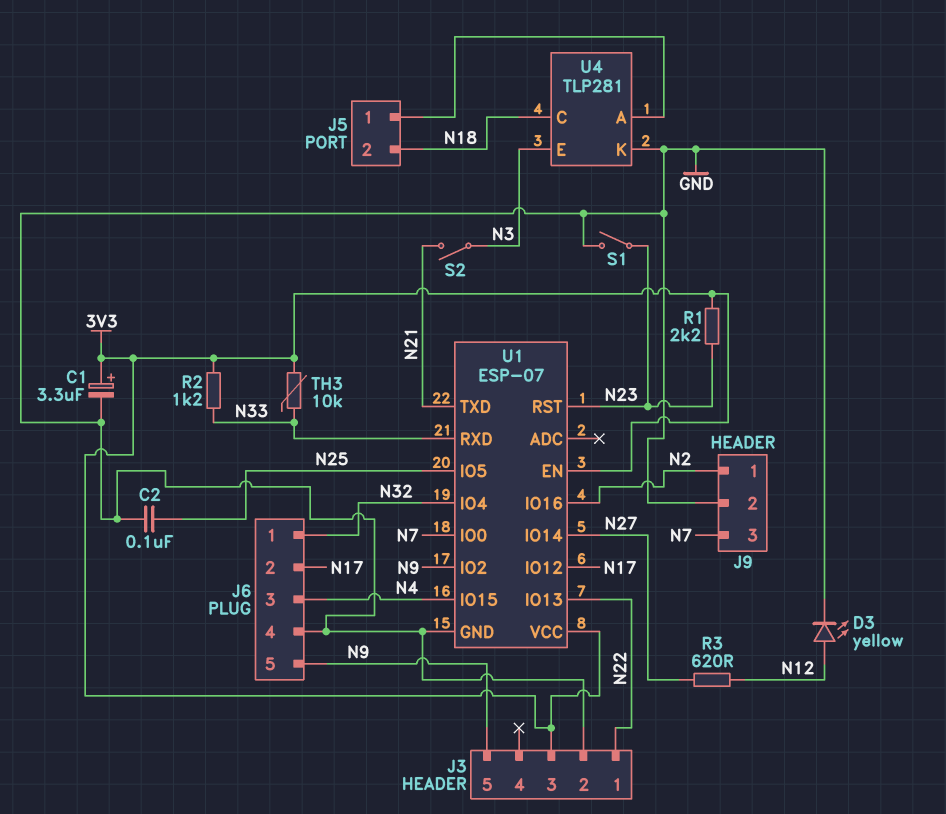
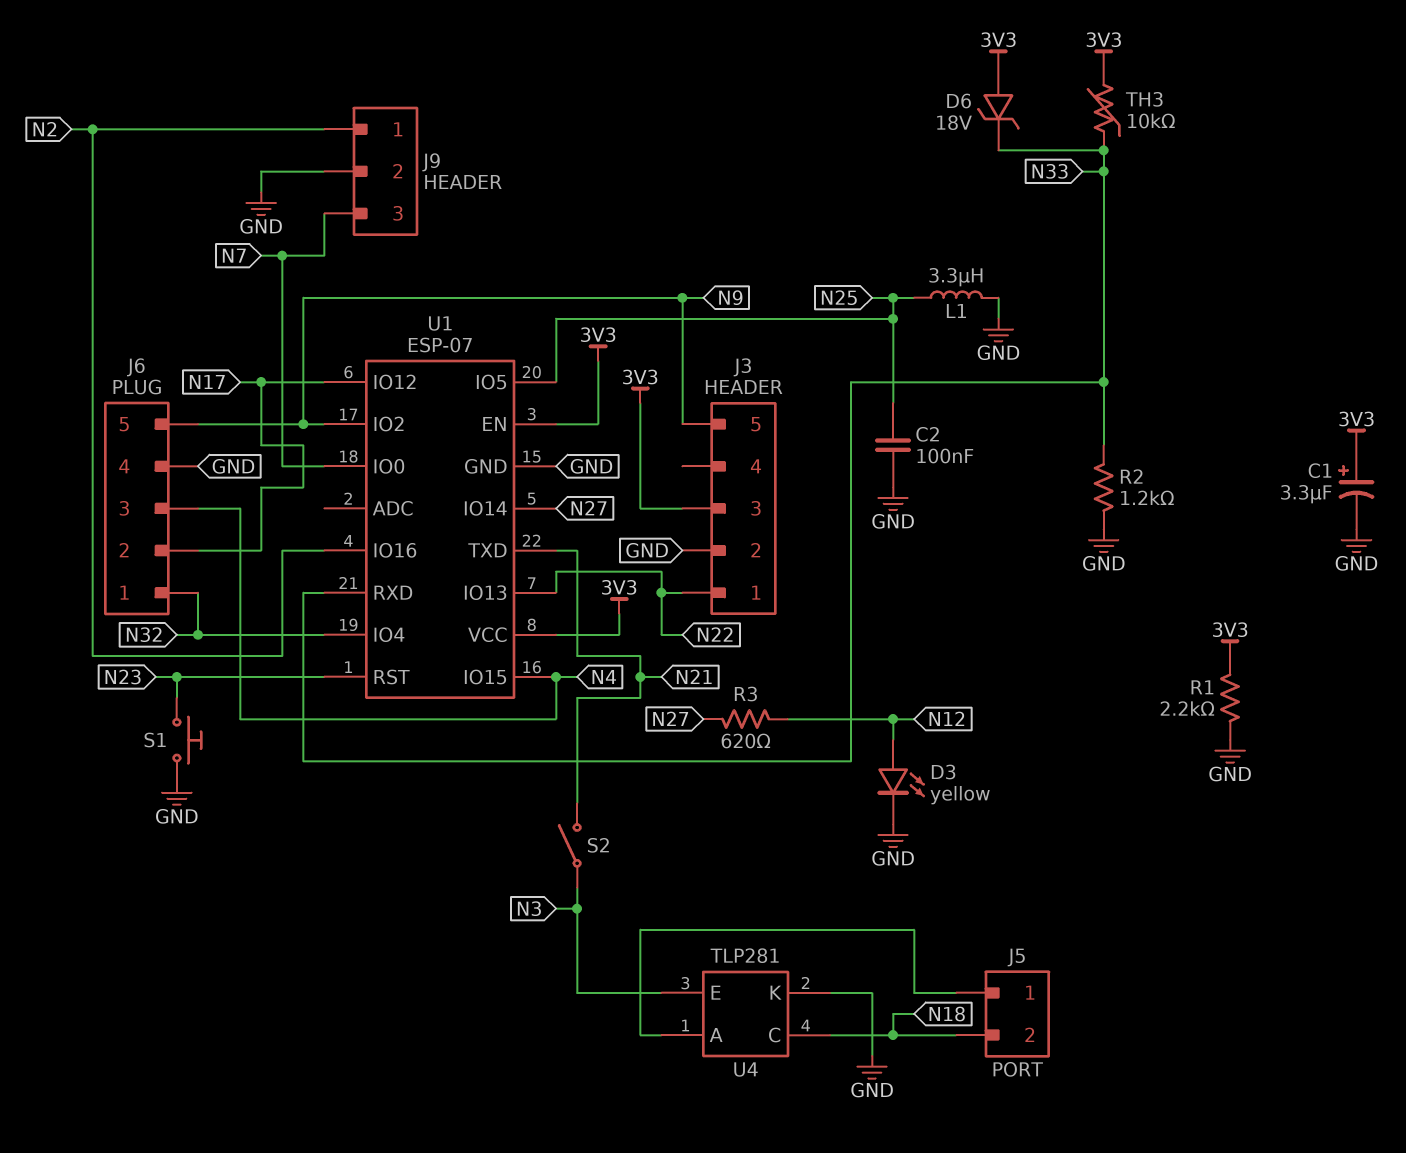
D6: none -> zener 18V (A 3V3, K N33)
L1: none -> 3.3uH (GND, N25)
R1: 2.2k (3V3, N23) -> 2.2k (3V3, GND)
R2: 1.2k (3V3, N33) -> 1.2k (GND, N33)
S1: switch (GND, N23) -> button (GND, N23)

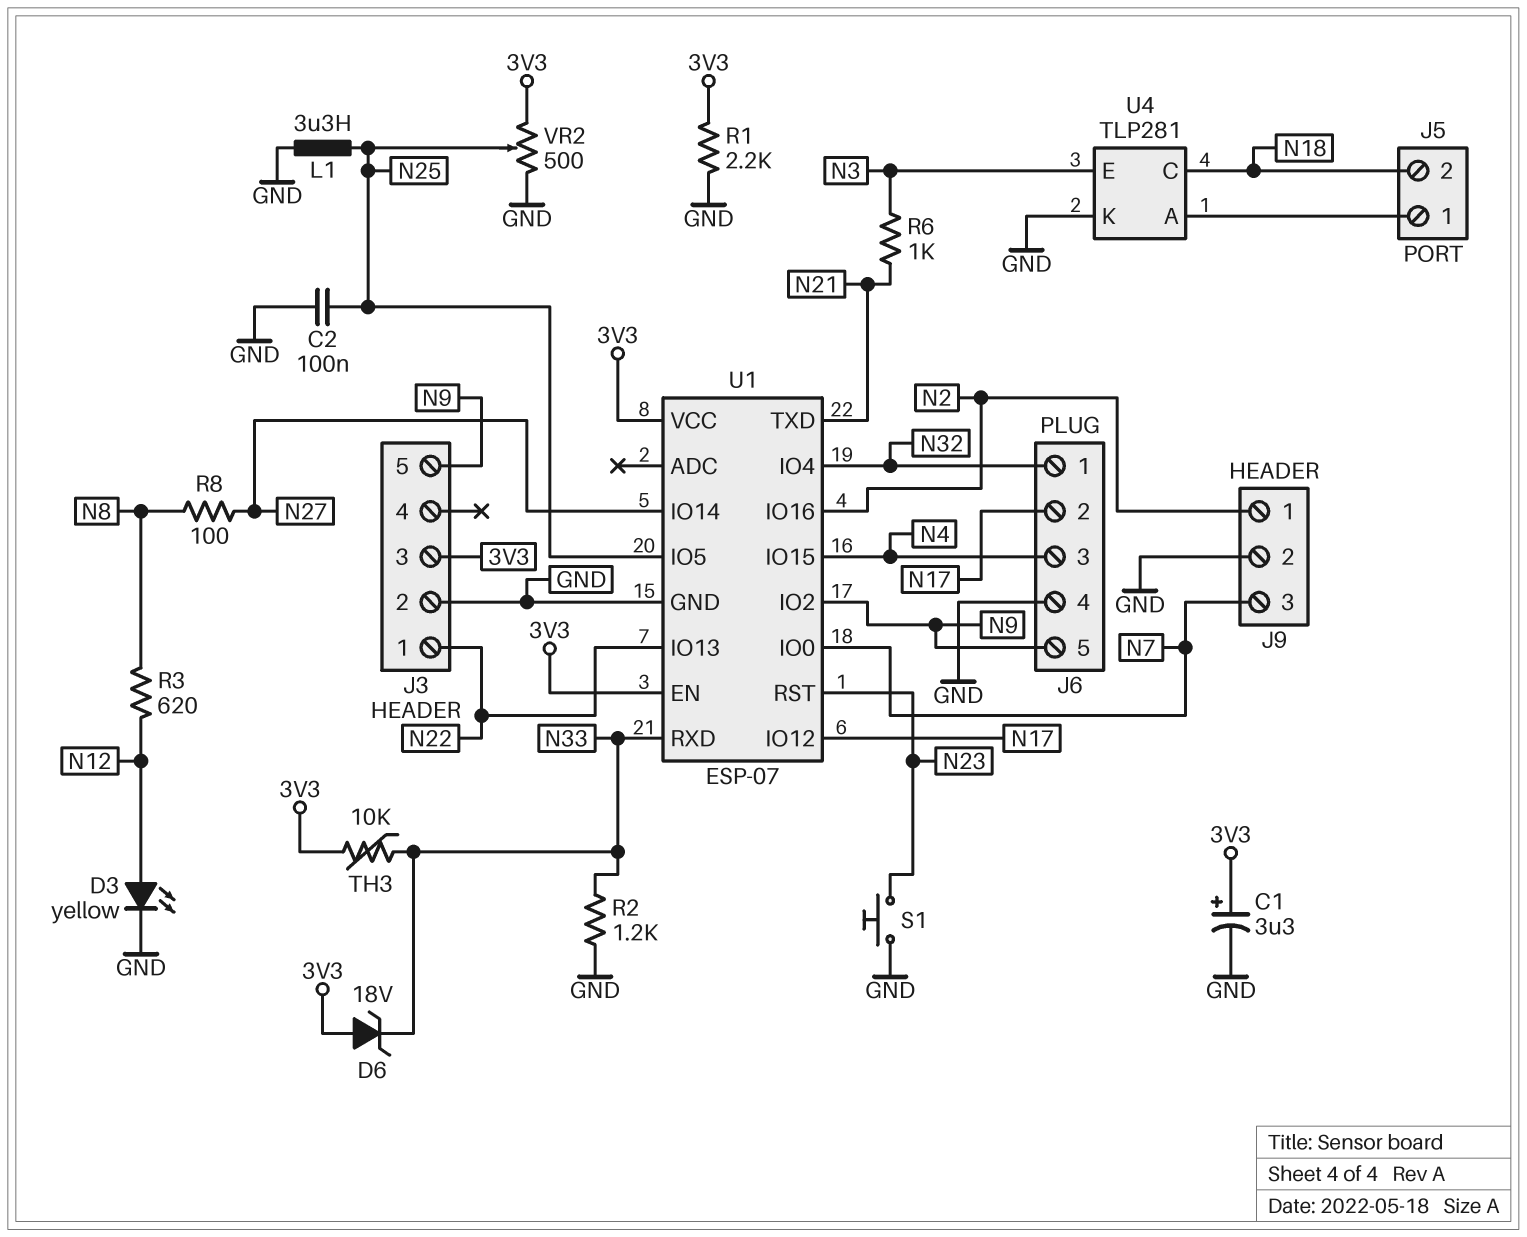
R3: 620 (N12, N27) -> 620 (N8, N12)
R6: none -> 1k (N3, N21)
R8: none -> 100 (N8, N27)
S2: switch (N3, N21) -> none
VR2: none -> 500 (3V3, GND, wiper N25)

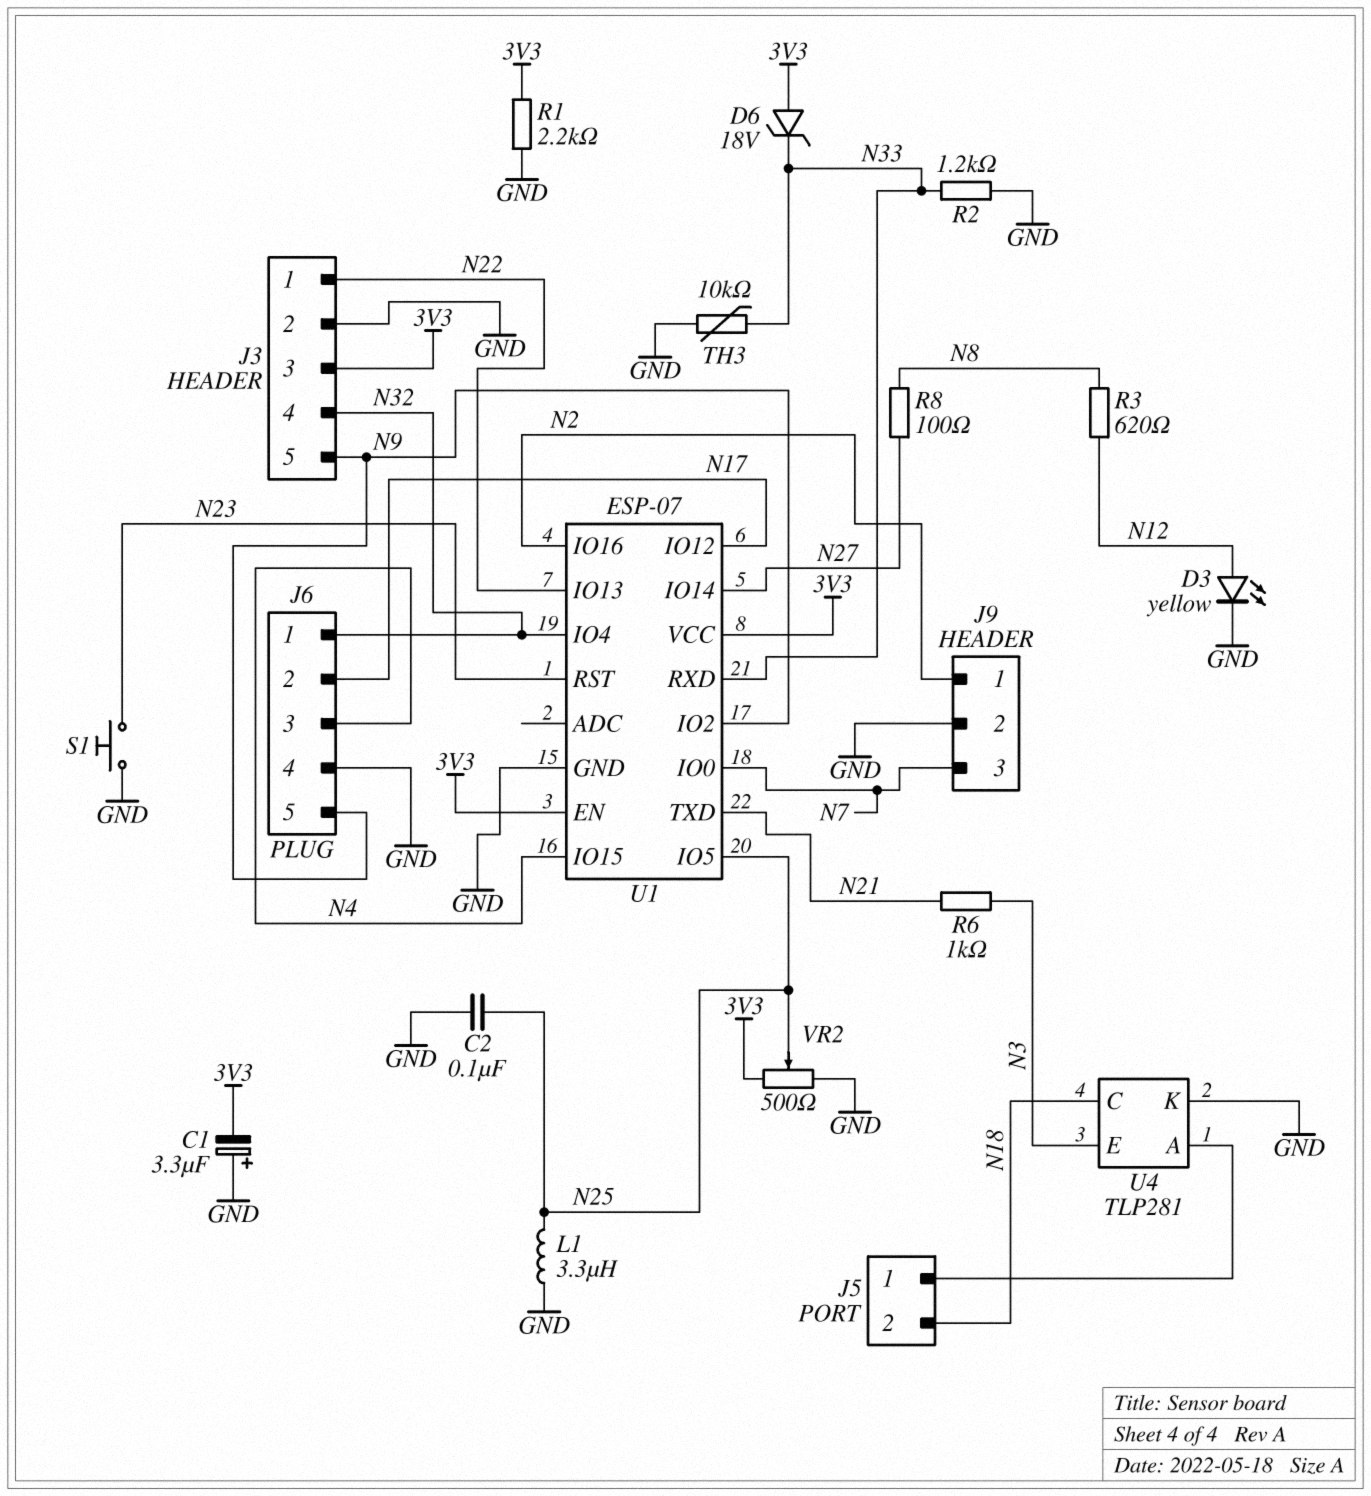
C1: 3.3uF (plus 3V3, minus GND) -> 3.3uF (plus GND, minus 3V3)
J3 pin 4: none -> N32
TH3: 10k (3V3, N33) -> 10k (GND, N33)

